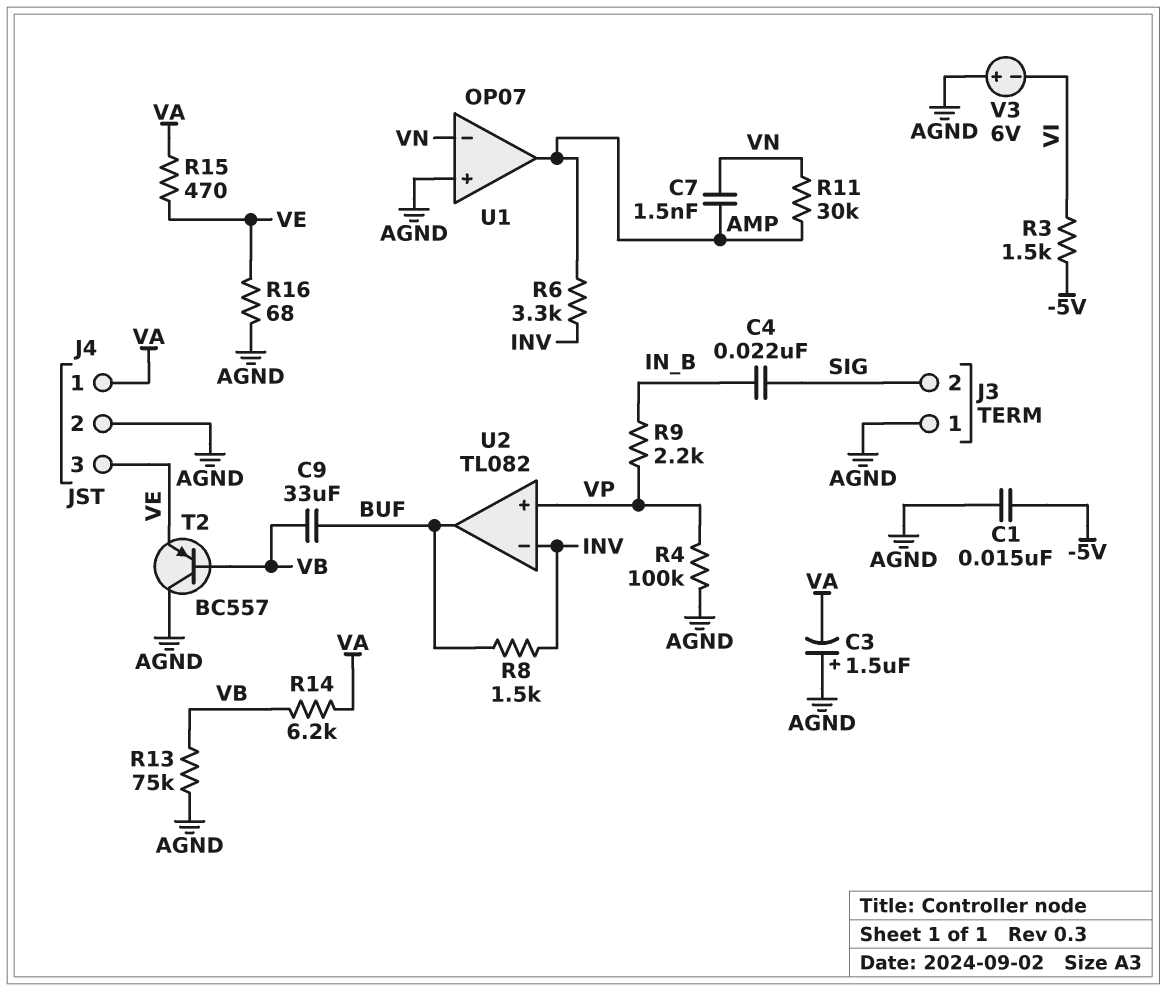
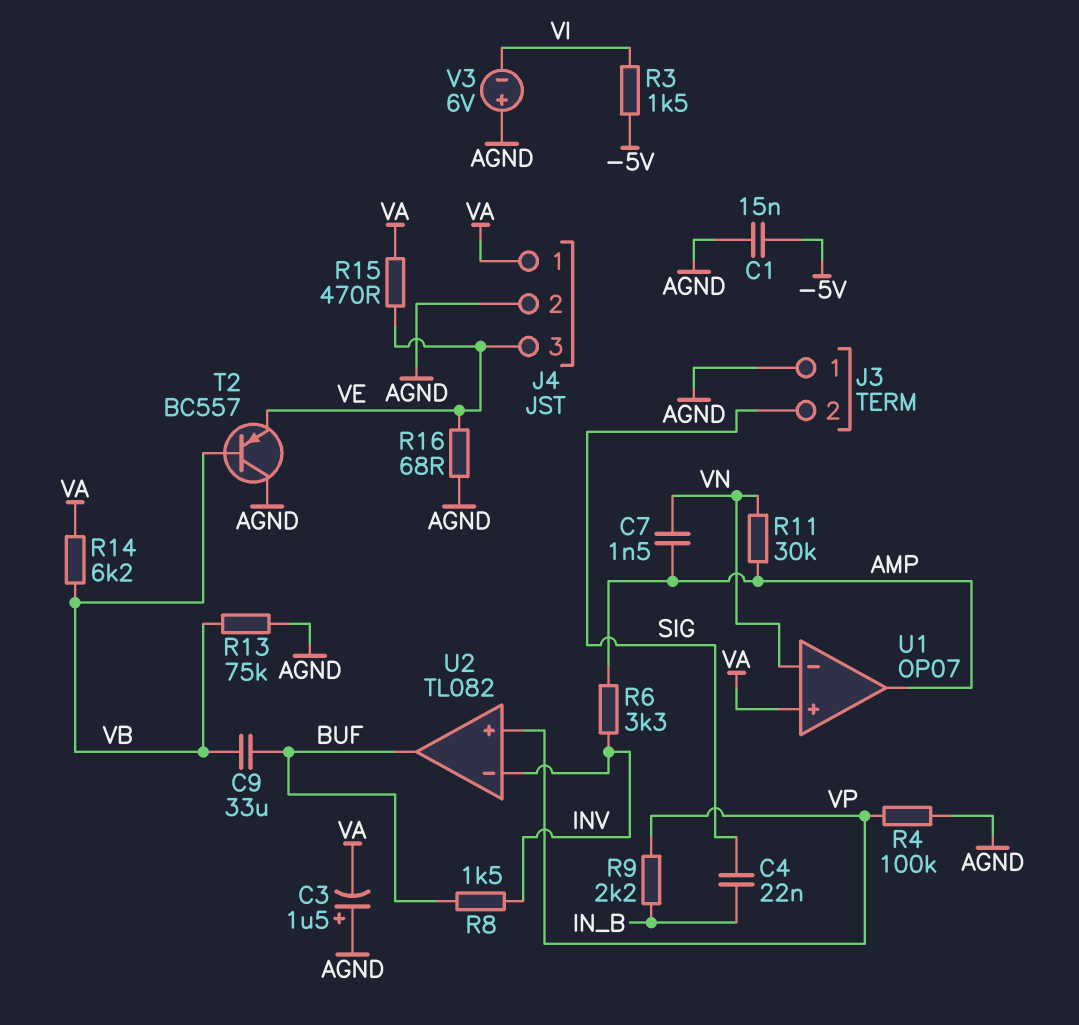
U1 pin in+: AGND -> VA

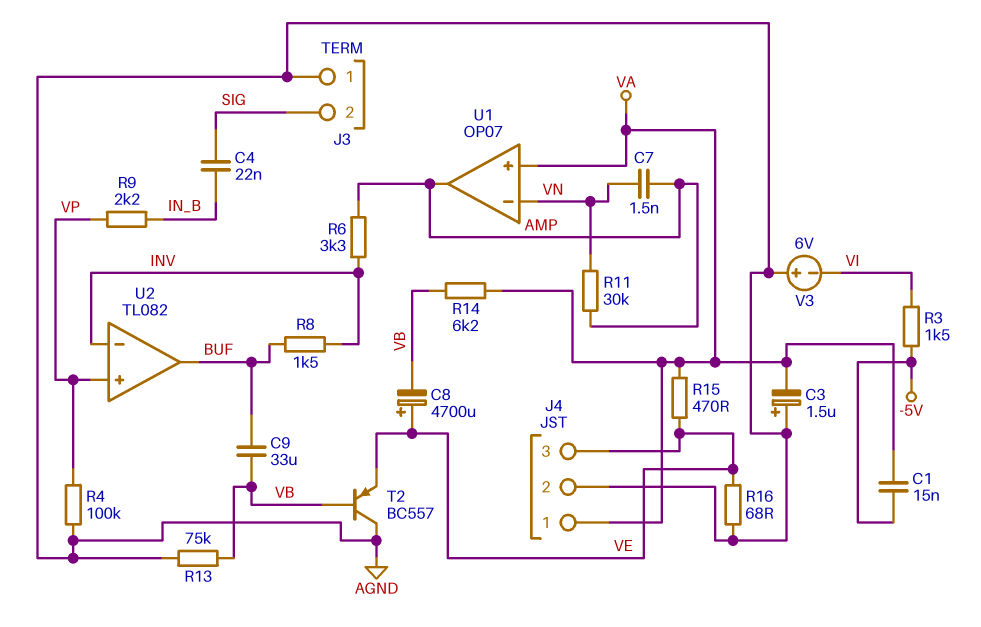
C1: 15nF (-5V, AGND) -> 15nF (-5V, VA)
C8: none -> 4700uF (plus VE, minus VB)

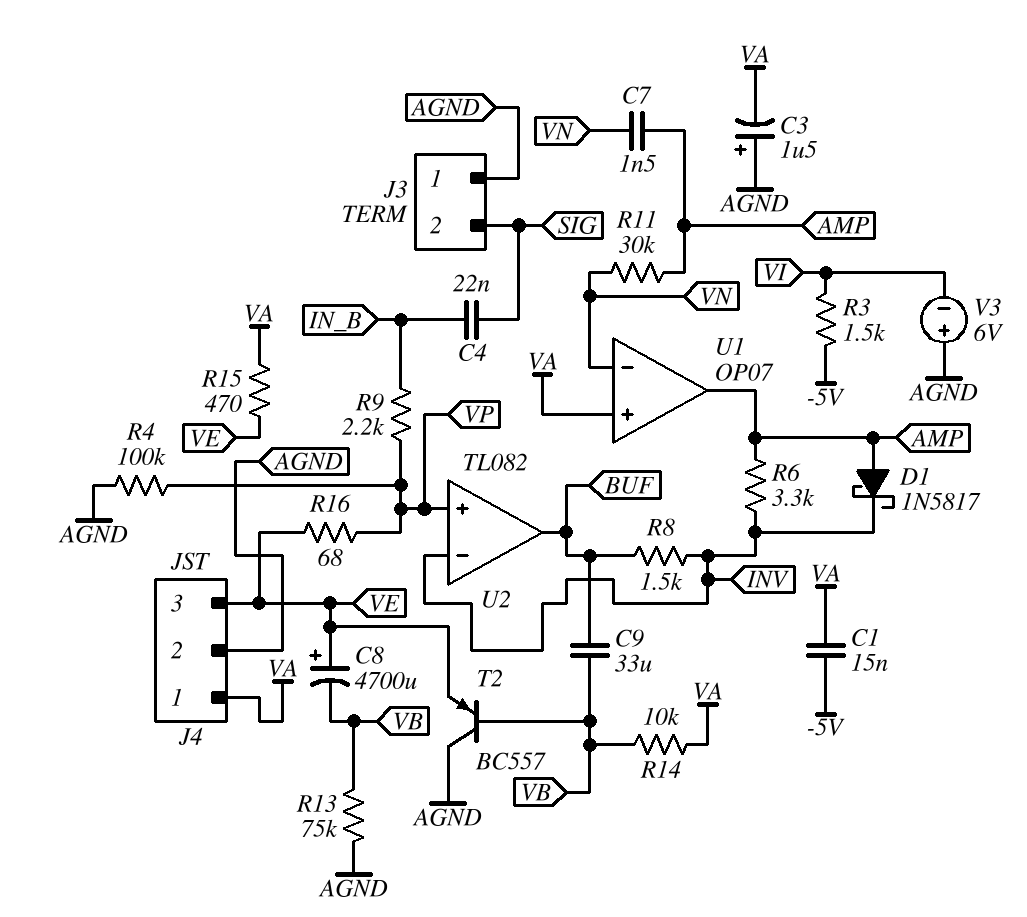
D1: none -> schottky 1N5817 (A AMP, K INV)
R14: 6.2k (VA, VB) -> 10k (VA, VB)
R16: 68 (AGND, VE) -> 68 (VE, VP)

